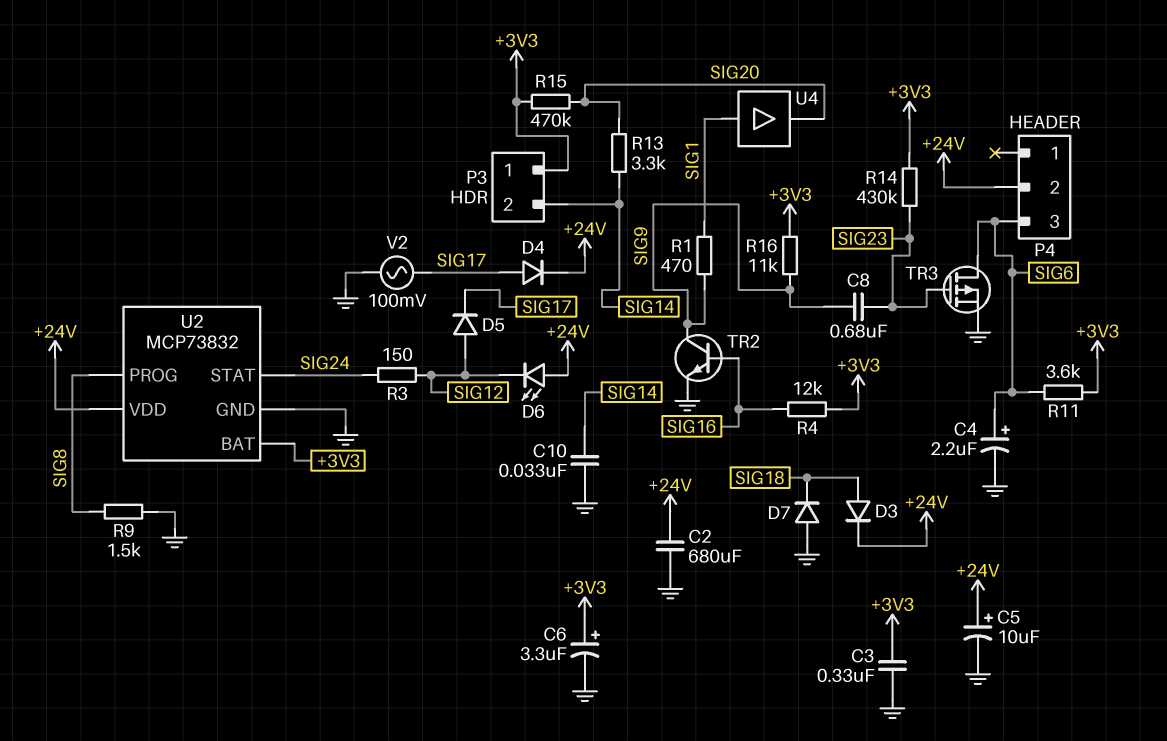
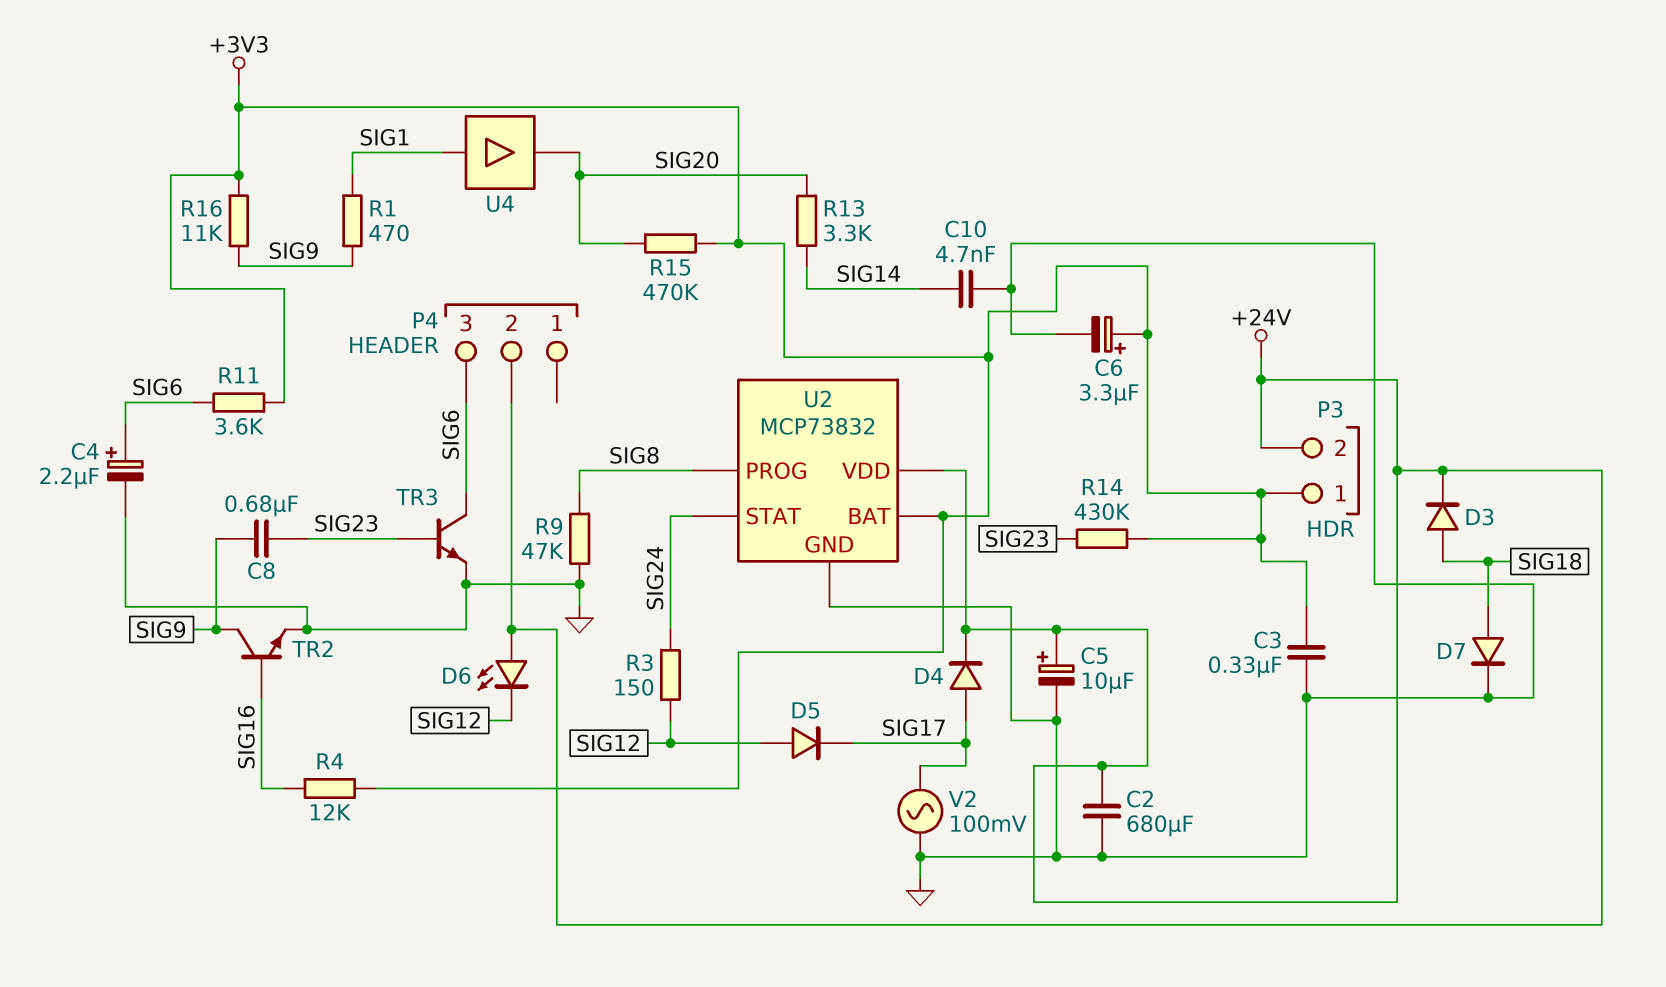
C10: 33nF (GND, SIG14) -> 4.7nF (GND, SIG14)
D7: diode (A GND, K SIG18) -> diode (A SIG18, K GND)
P3 pin 2: SIG14 -> +24V
R9: 1.5k (GND, SIG8) -> 47k (GND, SIG8)
TR3: PMOS (G SIG23, D SIG6, S GND) -> NPN (B SIG23, C SIG6, E GND)

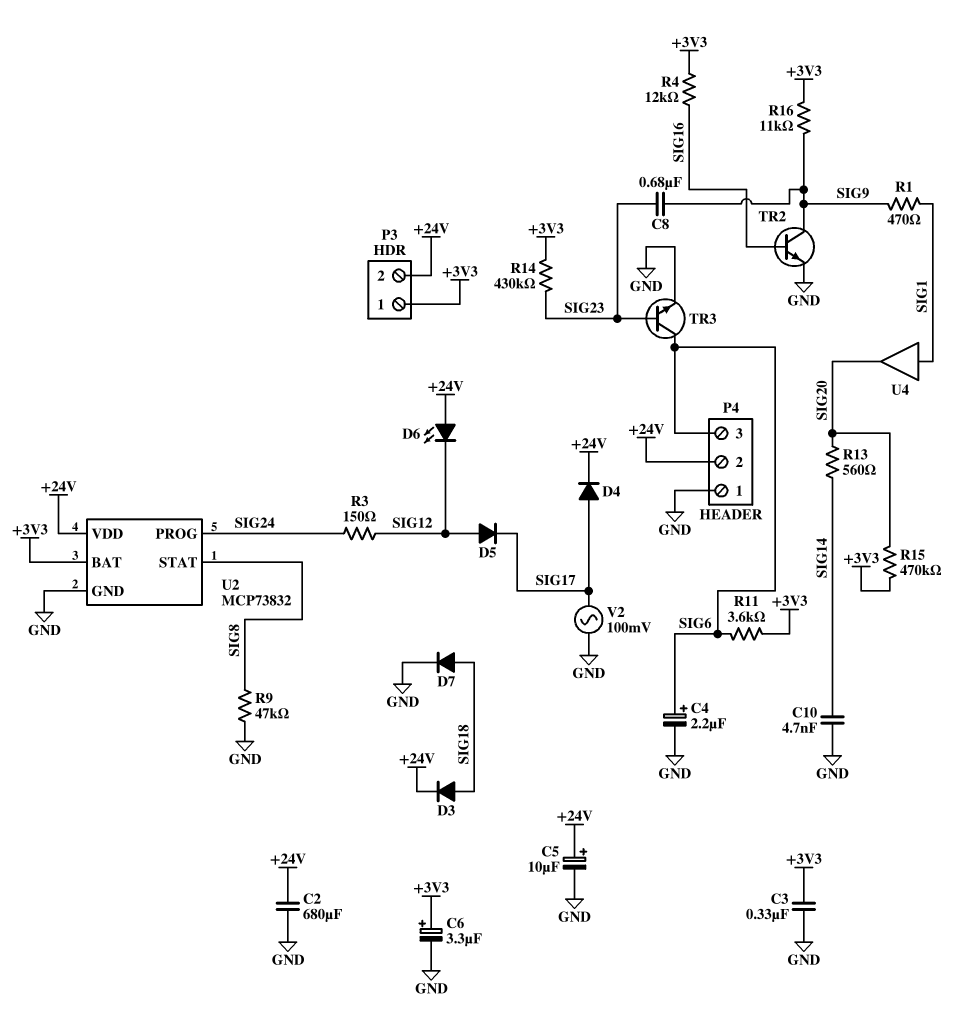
P4 pin 1: none -> GND
R13: 3.3k (SIG14, SIG20) -> 560 (SIG14, SIG20)
U2 pin PROG: SIG8 -> SIG24
U2 pin STAT: SIG24 -> SIG8

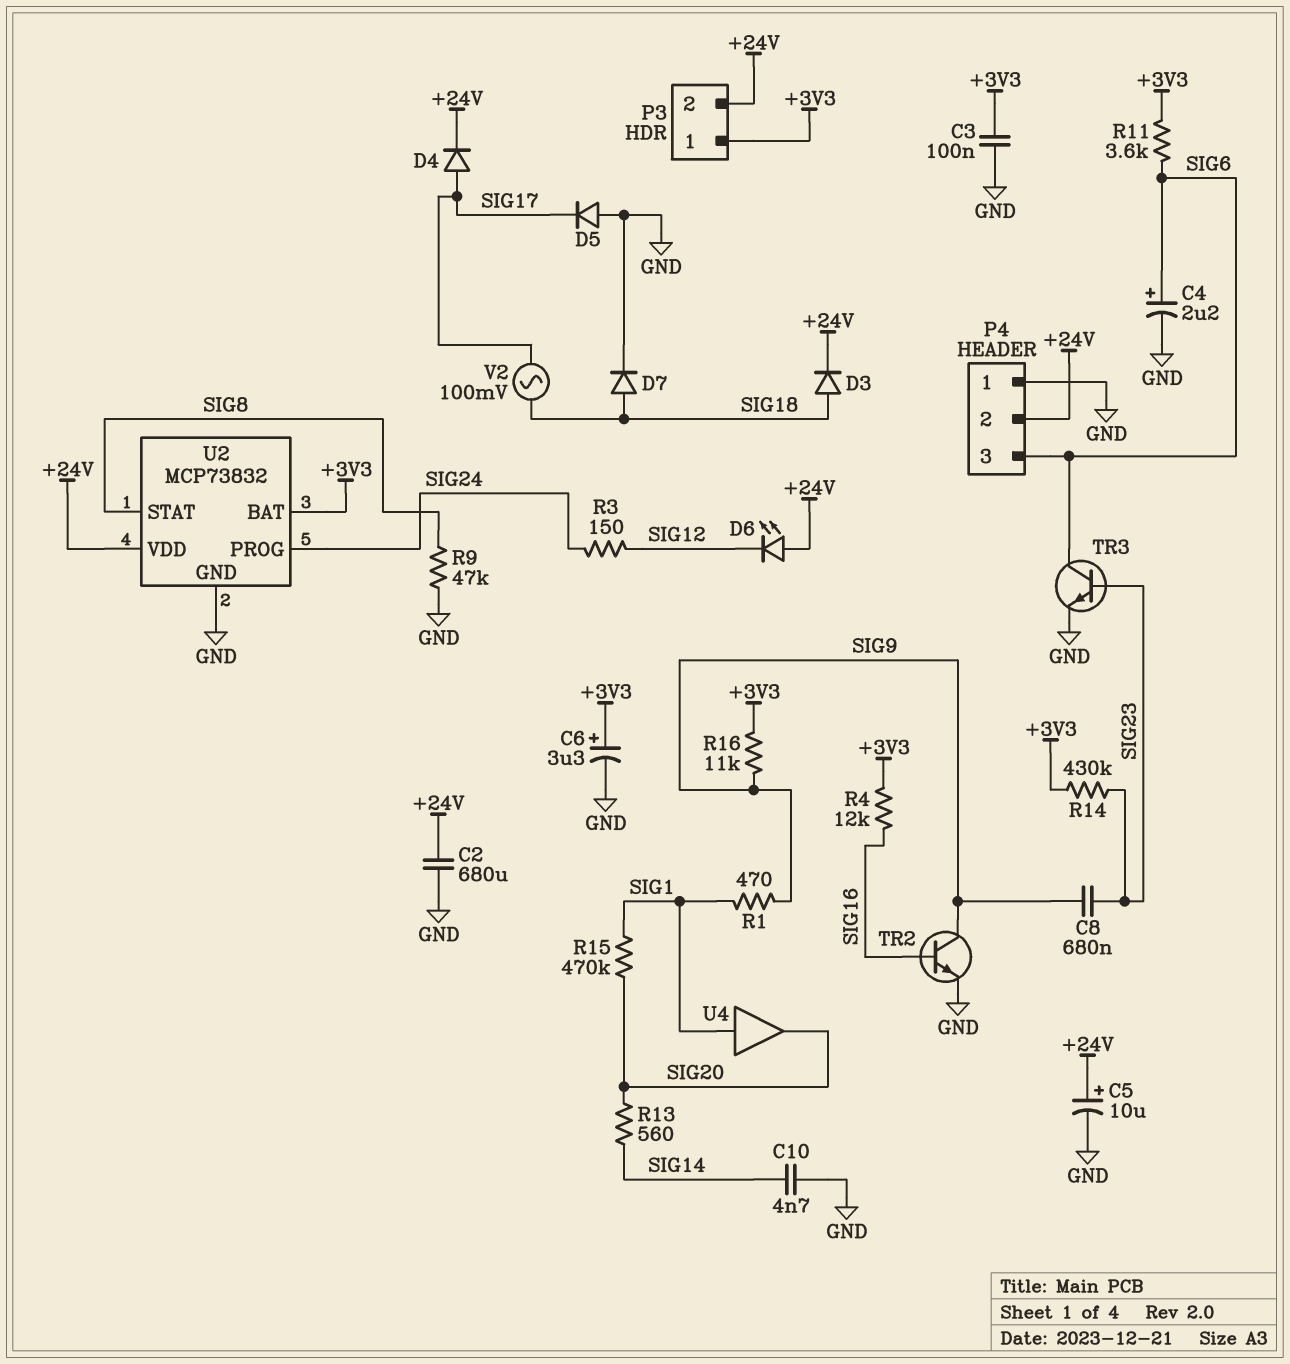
C3: 330nF (+3V3, GND) -> 100nF (+3V3, GND)
D5: diode (A SIG12, K SIG17) -> diode (A GND, K SIG17)
R15: 470k (+3V3, SIG20) -> 470k (SIG1, SIG20)
V2: AC 100mV (GND, SIG17) -> AC 100mV (SIG17, SIG18)

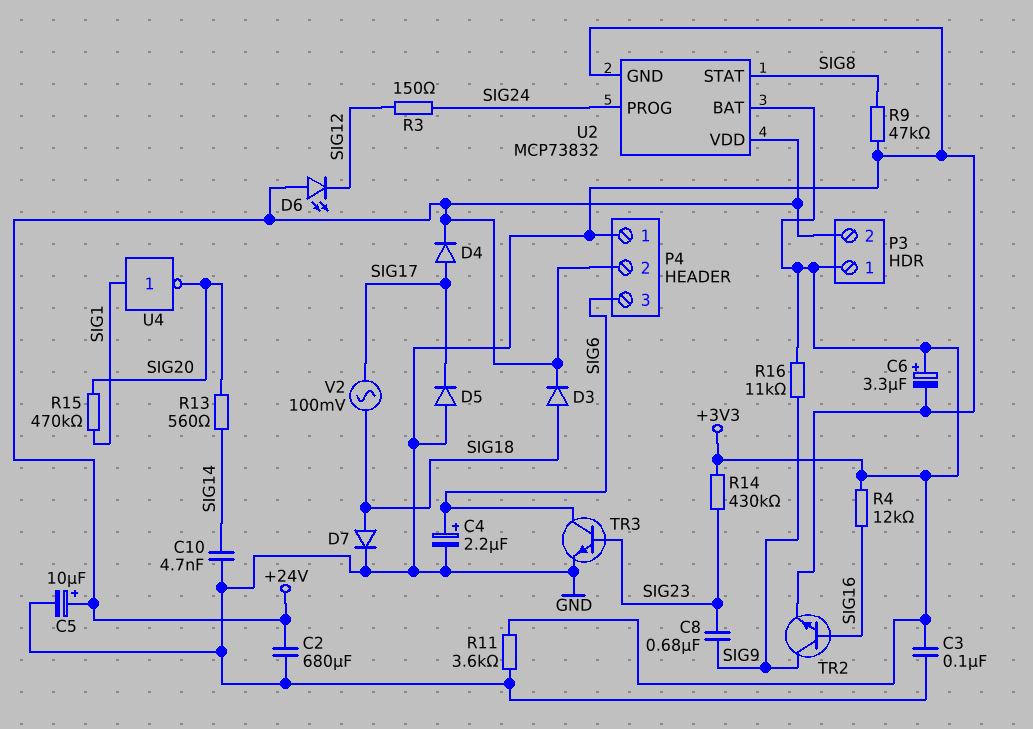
R1: 470 (SIG1, SIG9) -> none
R11: 3.6k (+3V3, SIG6) -> 3.6k (+3V3, GND)
U4: buffer (in SIG1, out SIG20) -> NOT (in SIG1, out SIG20)

